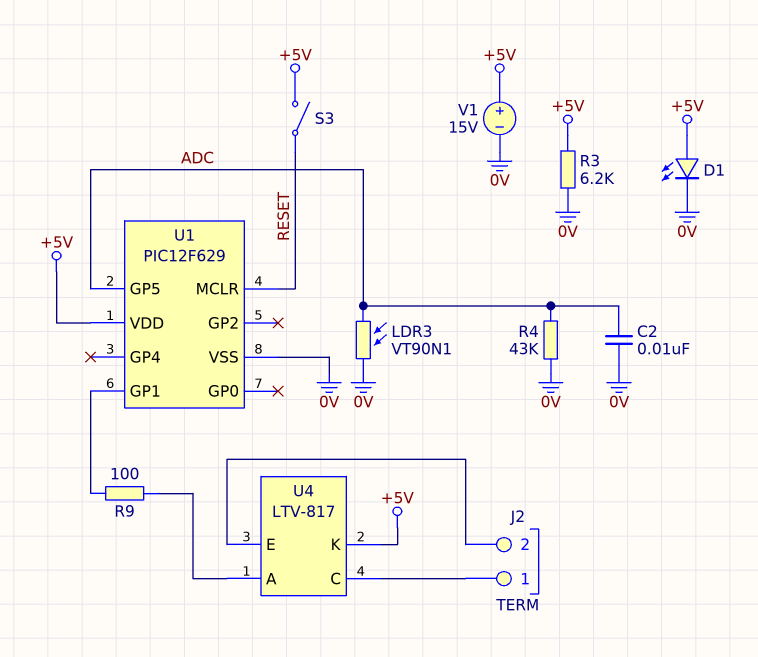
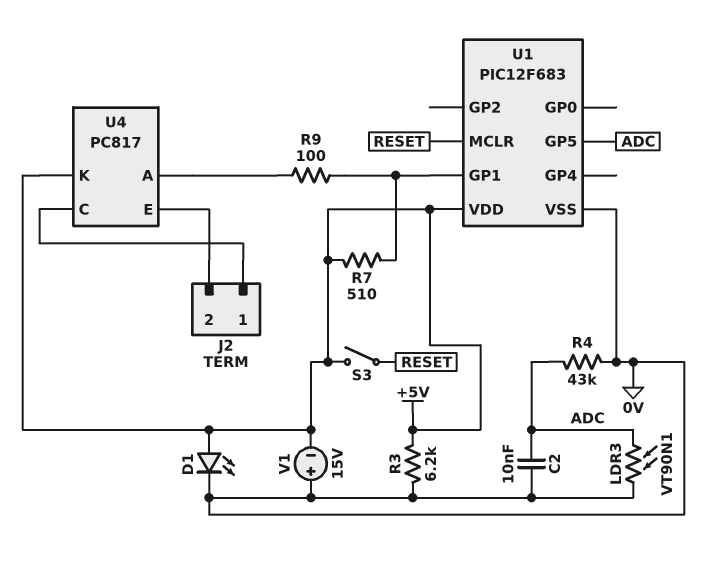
R7: none -> 510 (+5V, U1/GP1)
U1: PIC12F629 -> PIC12F683
U4: LTV-817 -> PC817
V1: 15V (plus +5V, minus 0V) -> 15V (plus 0V, minus +5V)

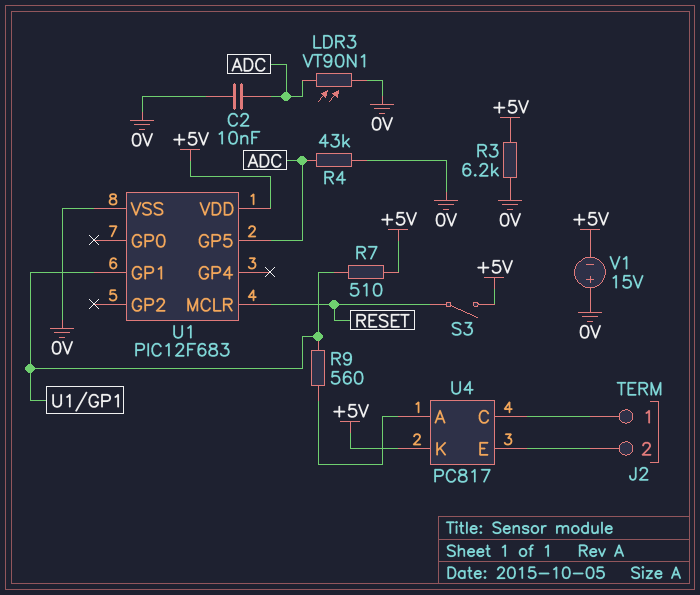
D1: LED (A +5V, K 0V) -> none
R9: 100 (U1/GP1, U4/A) -> 560 (U1/GP1, U4/A)

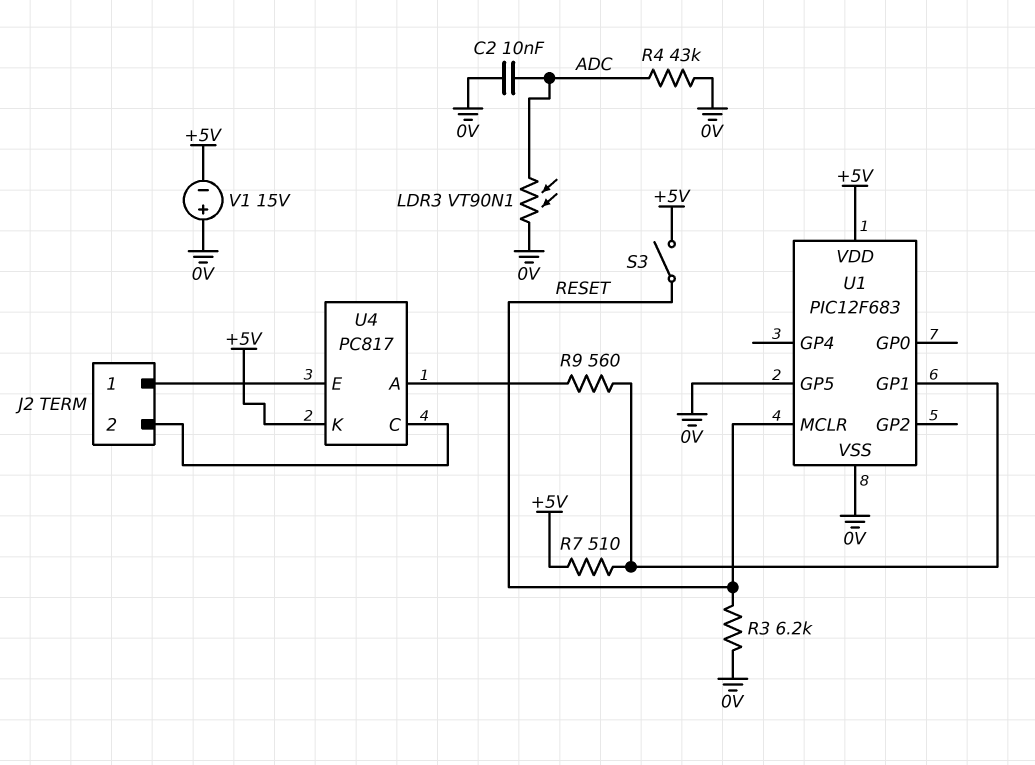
R3: 6.2k (+5V, 0V) -> 6.2k (0V, RESET)
U1 pin GP5: ADC -> 0V
U4 pin C: J2/1 -> J2/2
U4 pin E: J2/2 -> J2/1

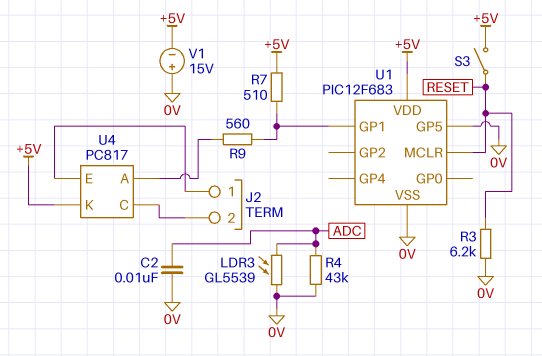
LDR3: VT90N1 (0V, ADC) -> GL5539 (0V, ADC)

